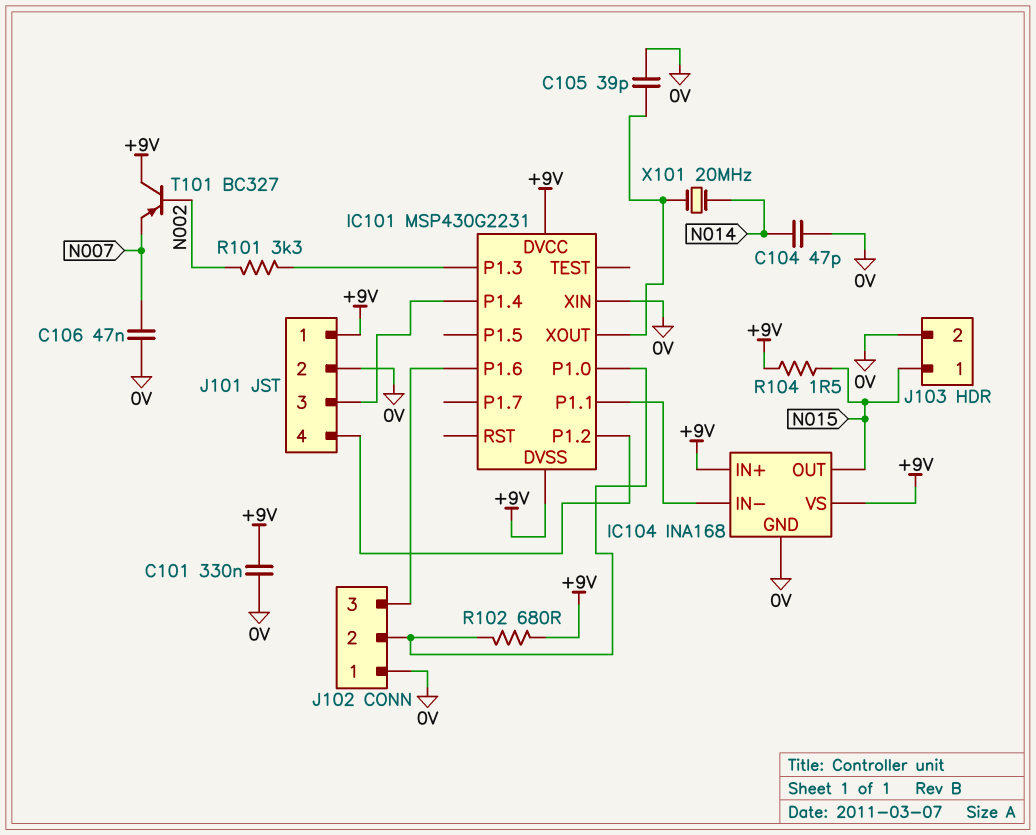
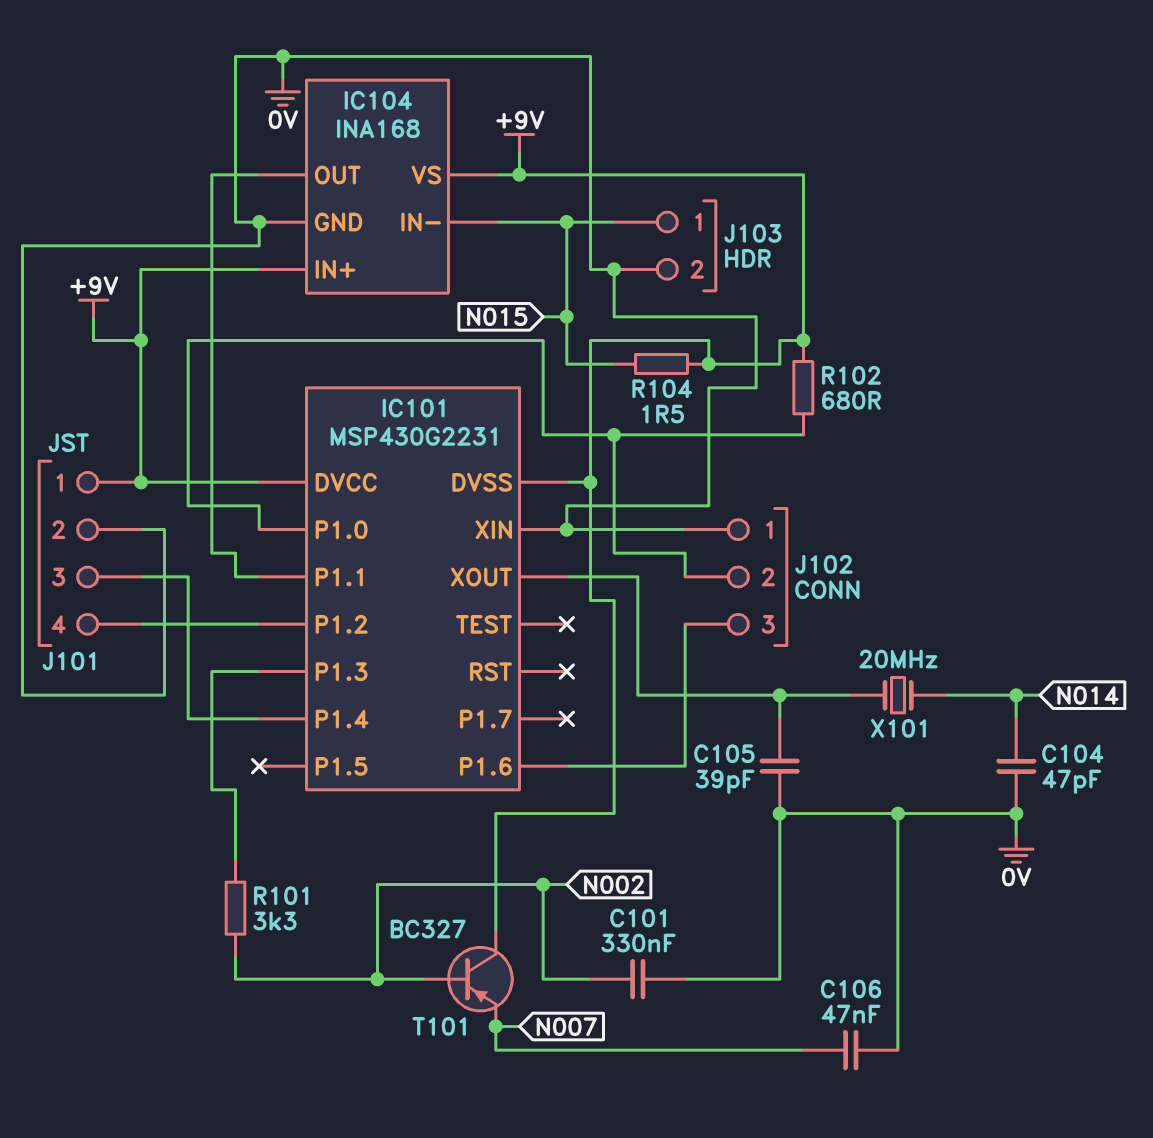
C101: 330nF (+9V, 0V) -> 330nF (0V, N002)
IC104 pin IN-: IC101/P1.1 -> N015
IC104 pin OUT: N015 -> IC101/P1.1

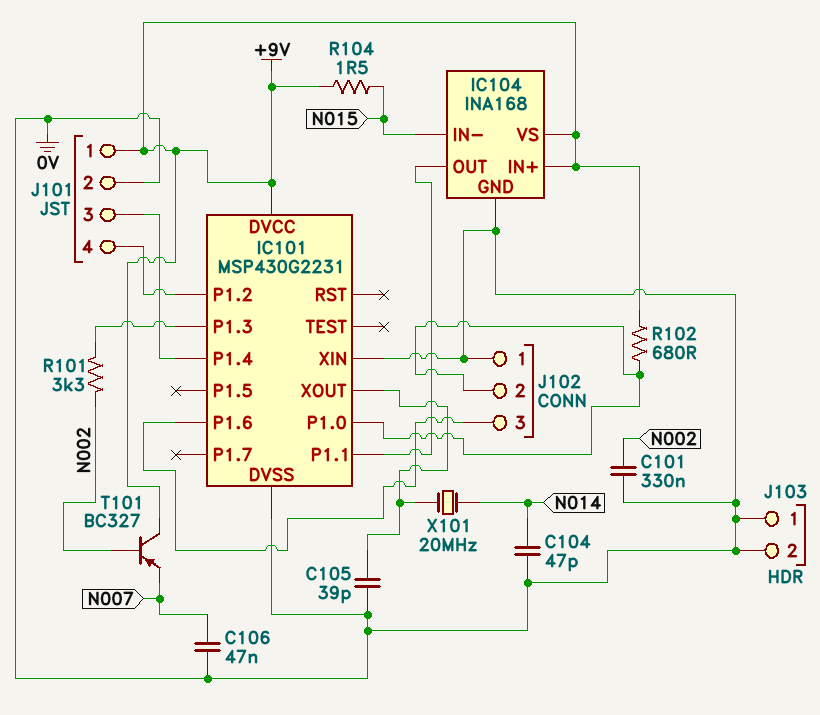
IC101 pin DVSS: +9V -> 0V
J103 pin 1: N015 -> 0V

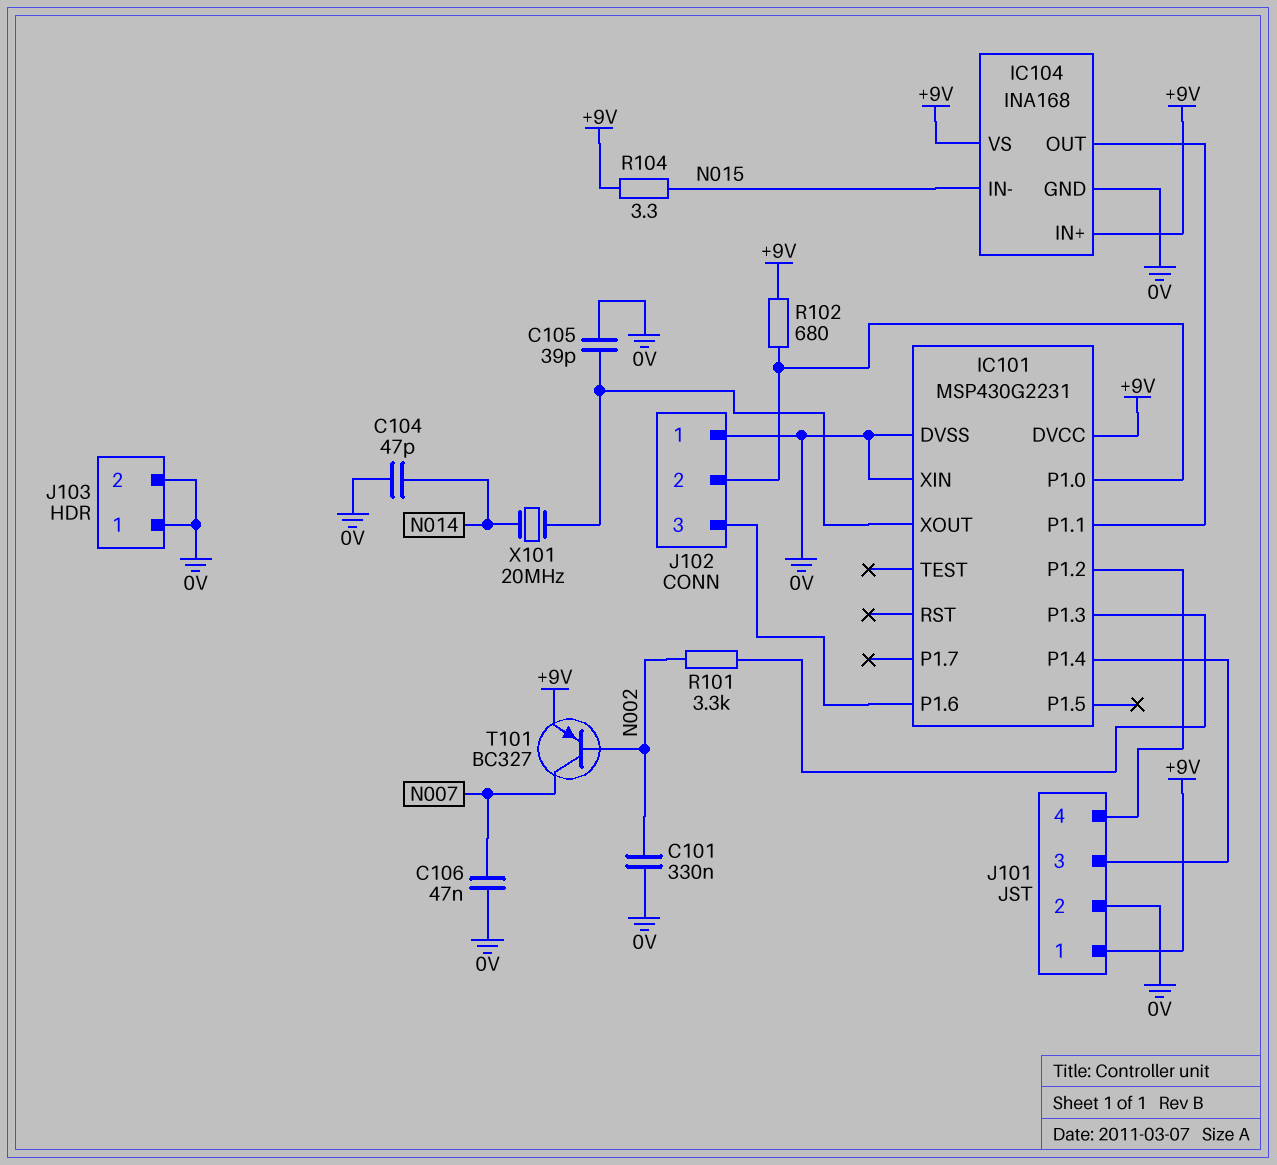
R104: 1.5 (+9V, N015) -> 3.3 (+9V, N015)
T101: PNP BC327 (B N002, C +9V, E N007) -> PNP BC327 (B N002, C N007, E +9V)

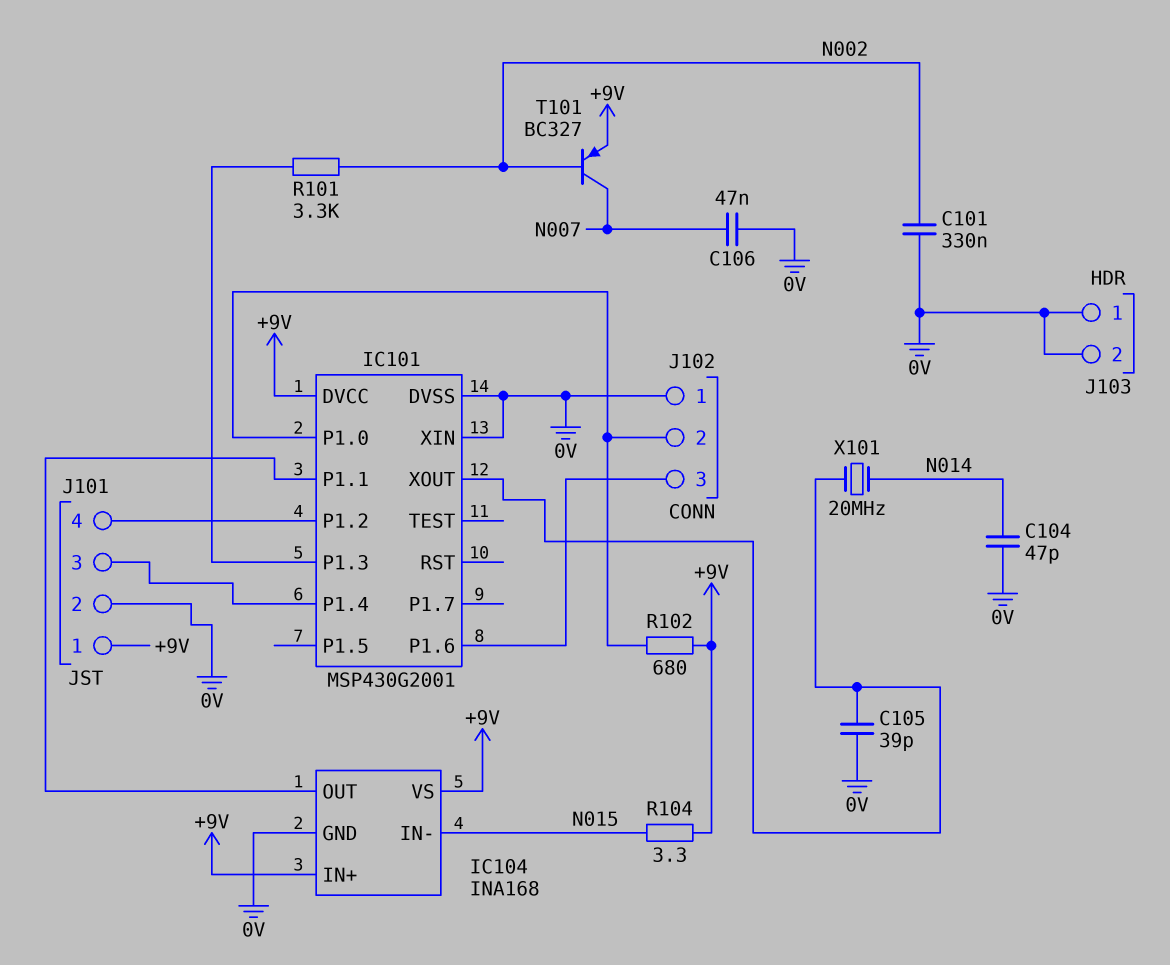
IC101: MSP430G2231 -> MSP430G2001

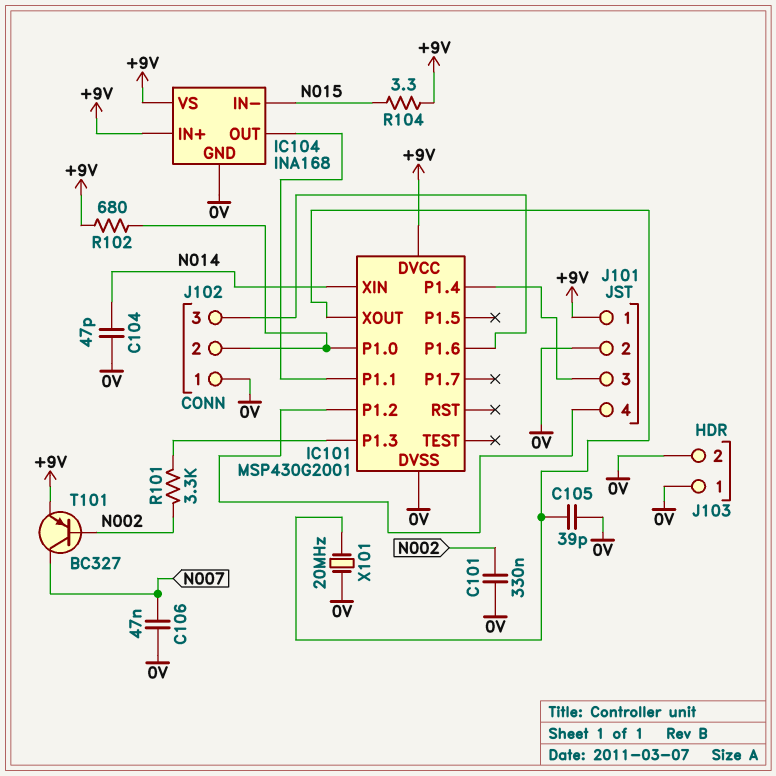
IC101 pin XIN: 0V -> N014
X101: 20MHz (IC101/XOUT, N014) -> 20MHz (0V, IC101/XOUT)

